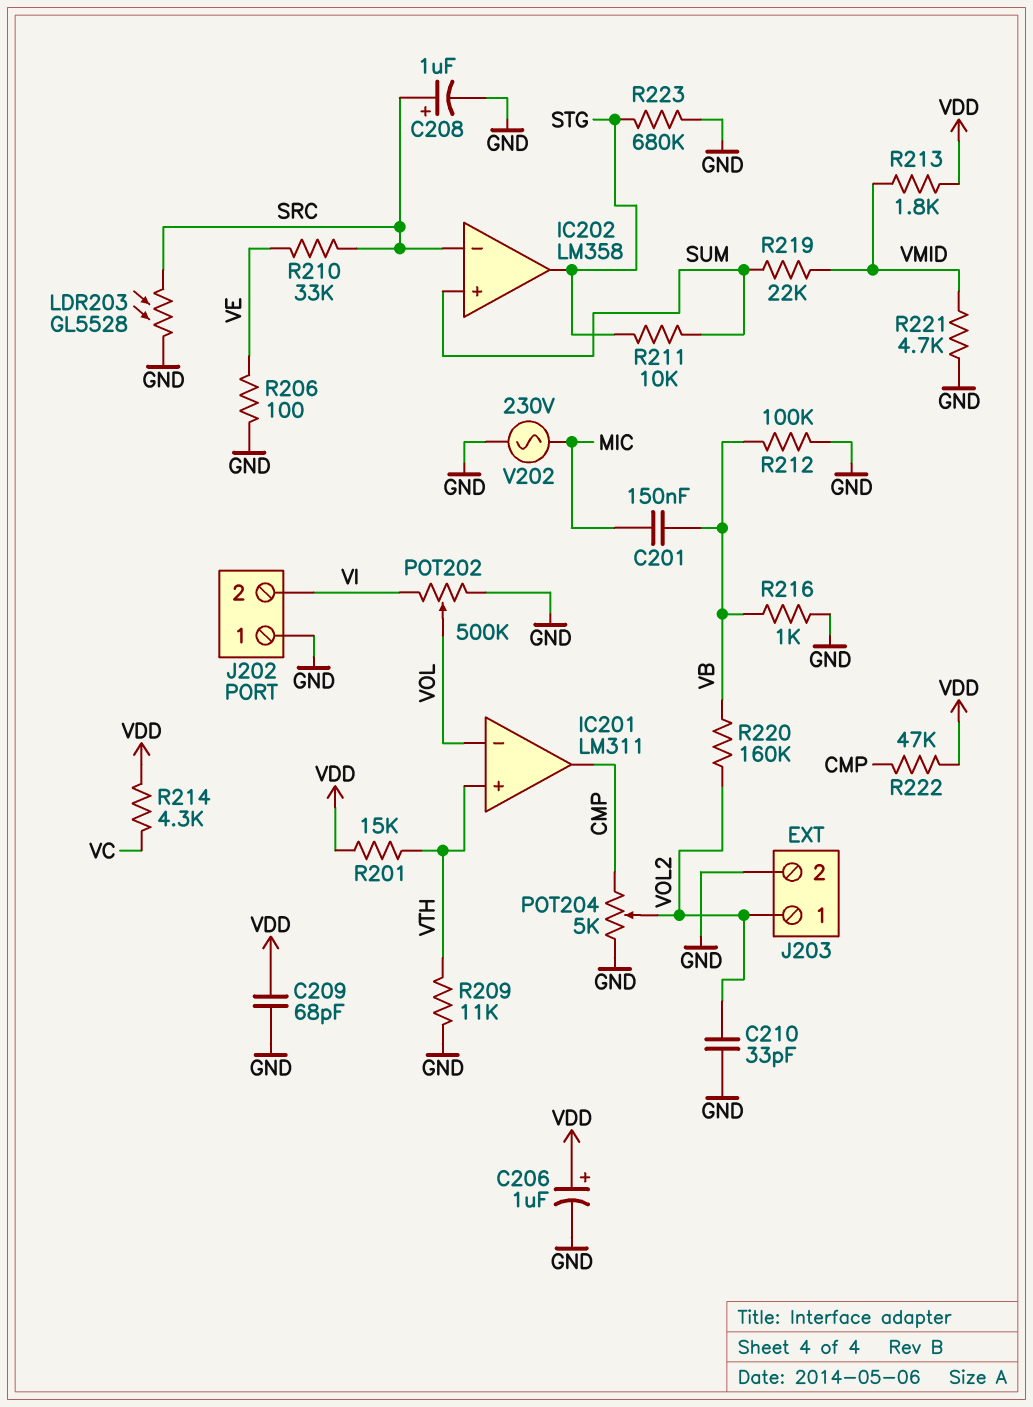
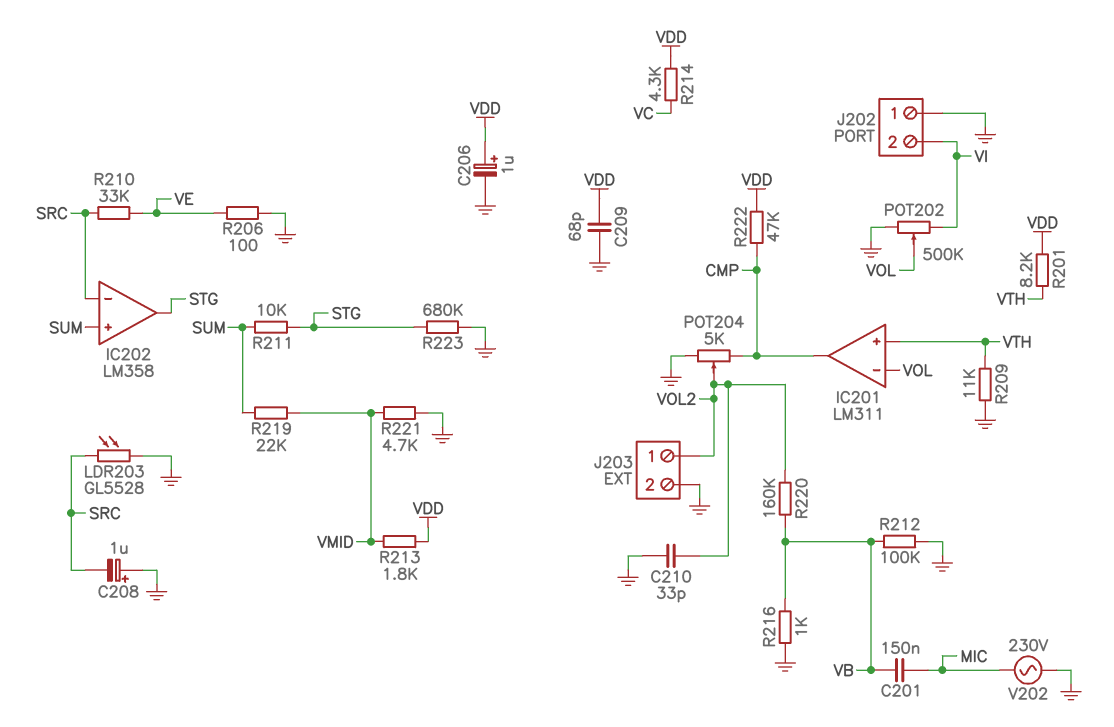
C208: 1uF (plus SRC, minus GND) -> 1uF (plus GND, minus SRC)
R201: 15k (VDD, VTH) -> 8.2k (VDD, VTH)

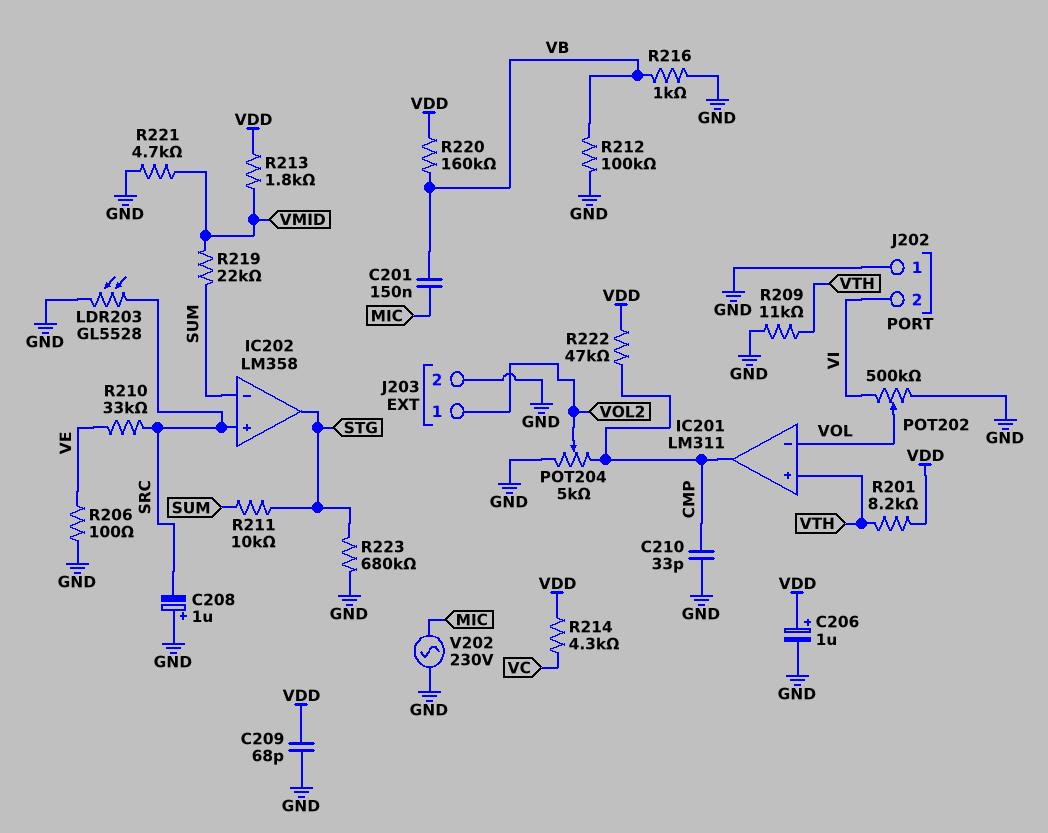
C210: 33pF (GND, VOL2) -> 33pF (CMP, GND)
IC202 pin in+: SUM -> SRC
IC202 pin in-: SRC -> SUM
R220: 160k (VB, VOL2) -> 160k (VB, VDD)

